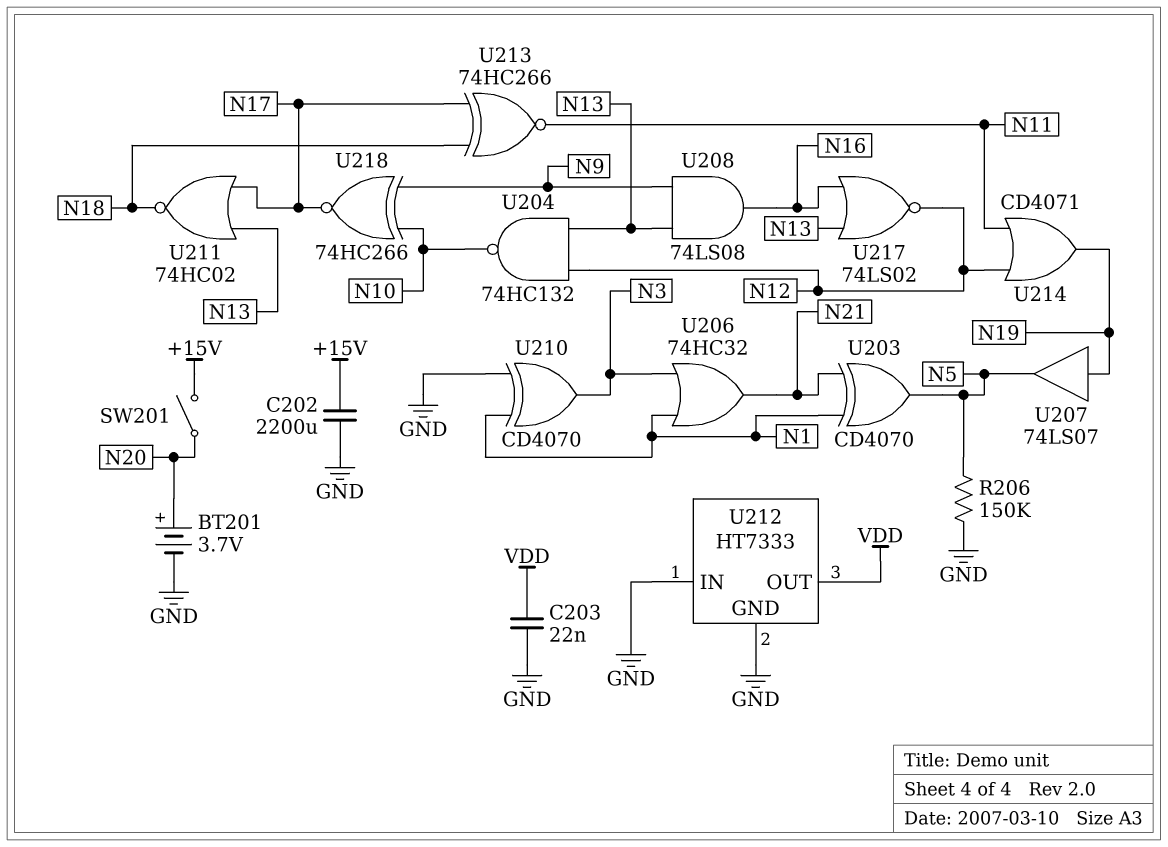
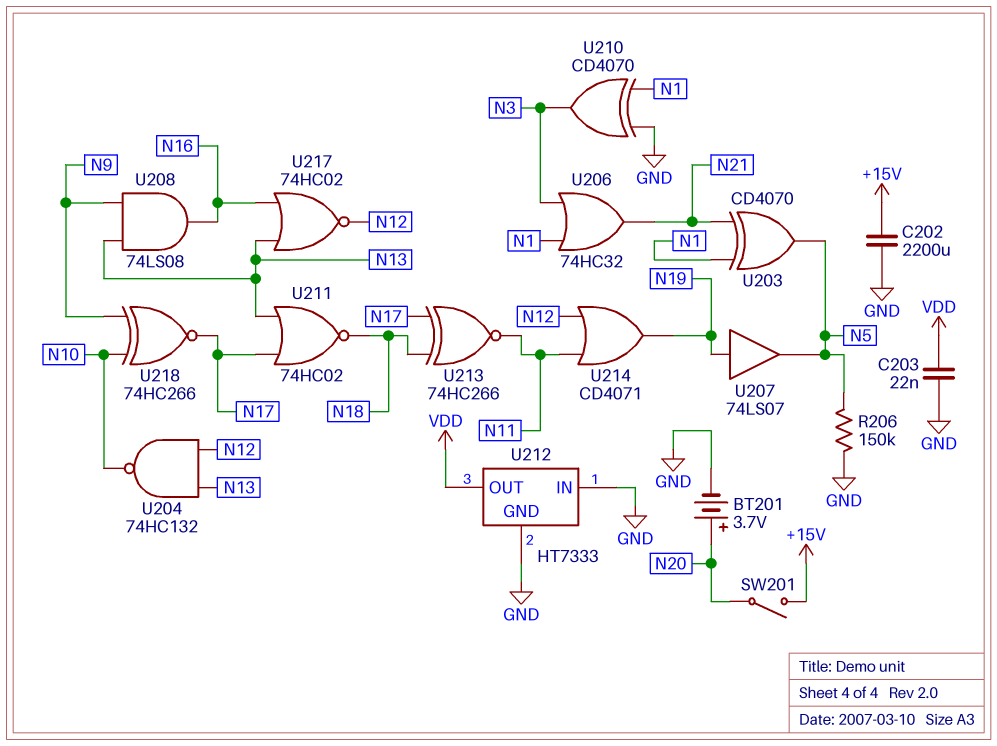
U217: NOR 74LS02 (in N13, in N16, out N12) -> NOR 74HC02 (in N13, in N16, out N12)

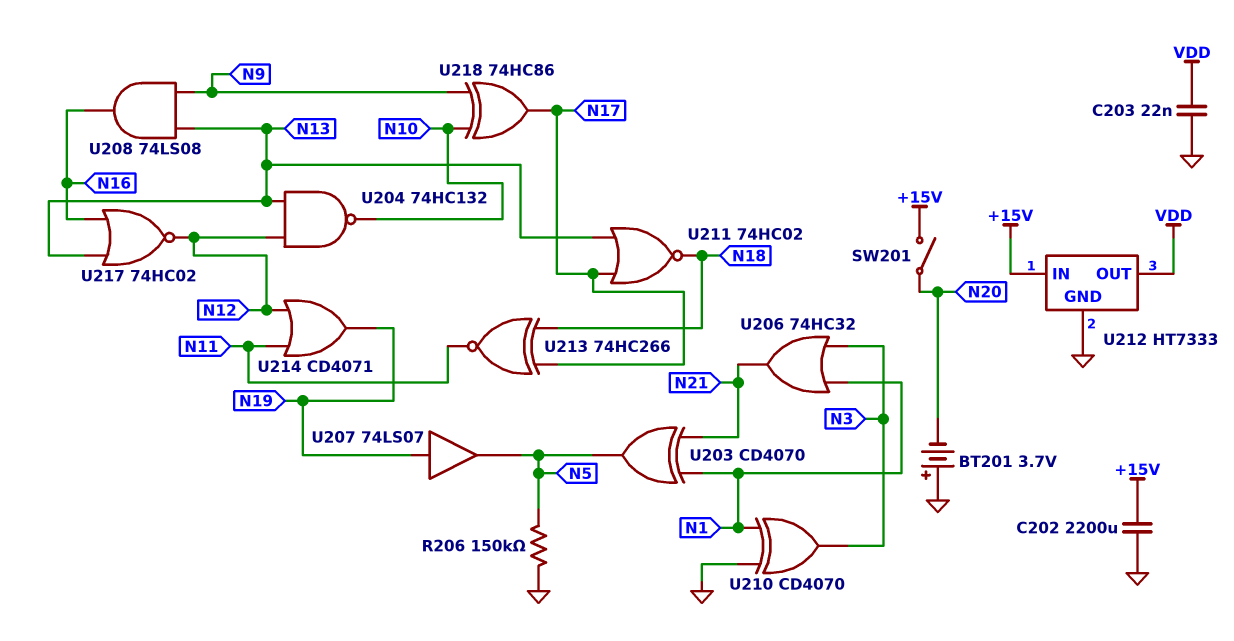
BT201: 3.7V (plus N20, minus GND) -> 3.7V (plus GND, minus N20)
U212 pin IN: GND -> +15V
U218: XNOR 74HC266 (in N9, in N10, out N17) -> XOR 74HC86 (in N9, in N10, out N17)

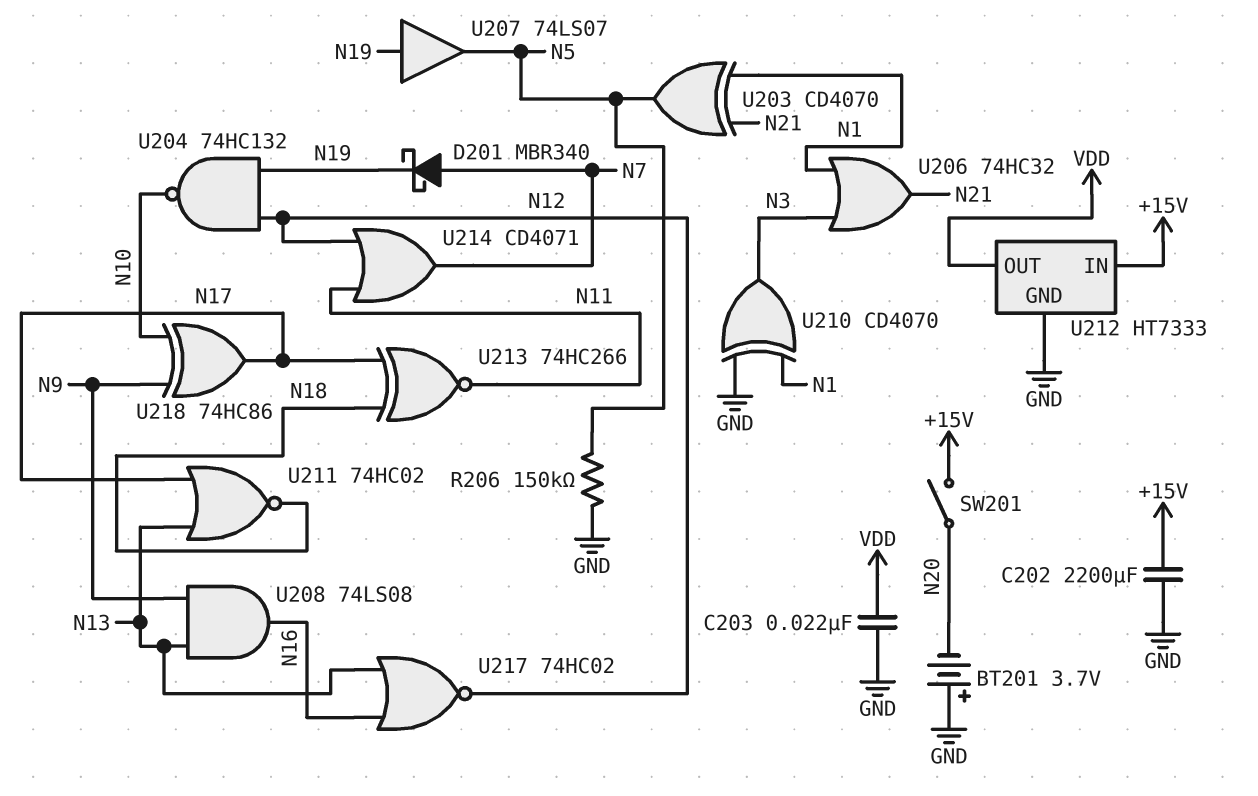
D201: none -> schottky MBR340 (A N7, K N19)
U204: NAND 74HC132 (in N12, in N13, out N10) -> NAND 74HC132 (in N12, in N19, out N10)
U214: OR CD4071 (in N11, in N12, out N19) -> OR CD4071 (in N11, in N12, out N7)

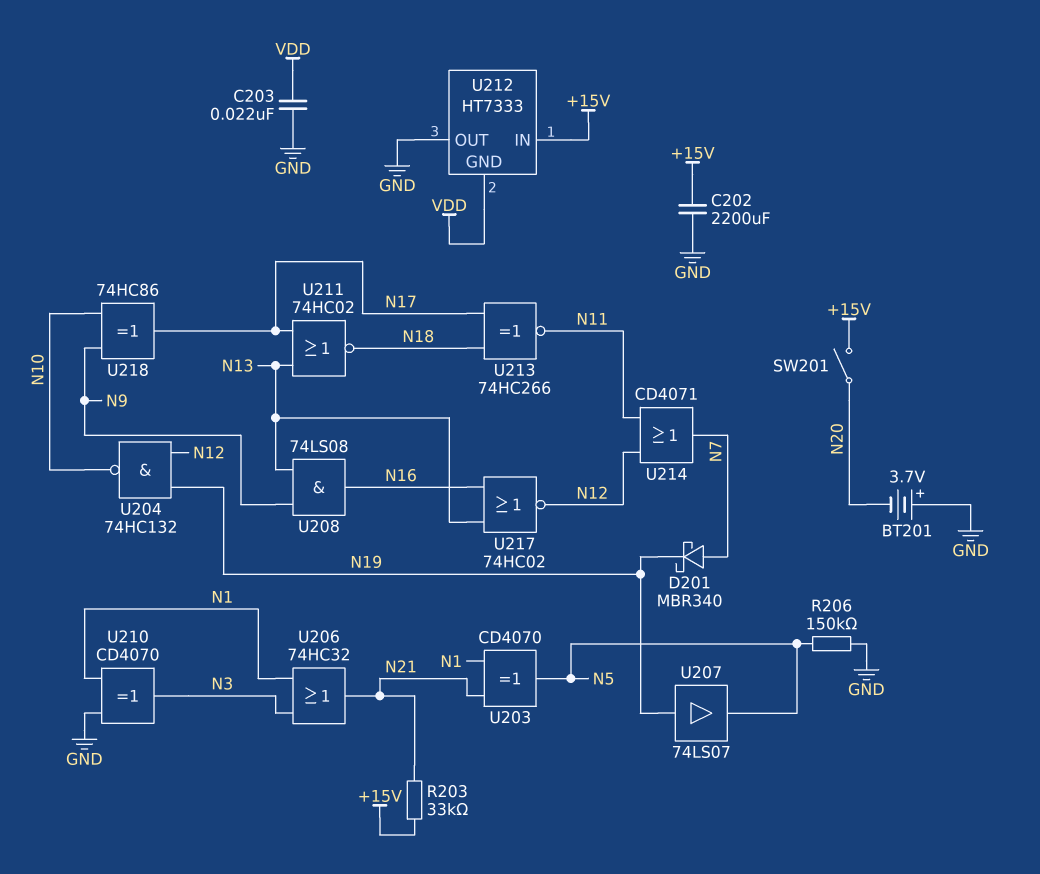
R203: none -> 33k (+15V, N21)
U212 pin GND: GND -> VDD
U212 pin OUT: VDD -> GND

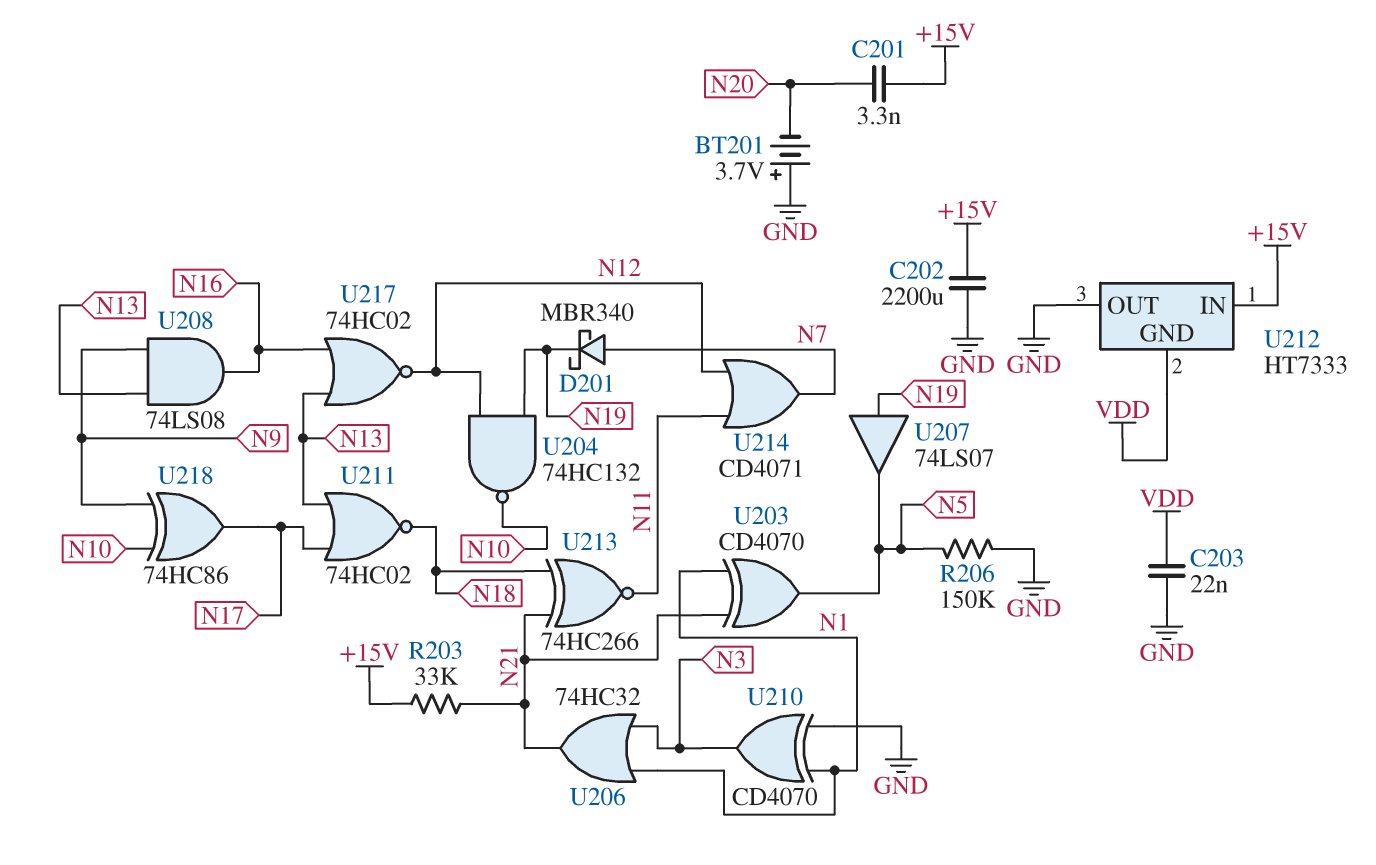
C201: none -> 3.3nF (+15V, N20)
SW201: switch (+15V, N20) -> none
U213: XNOR 74HC266 (in N17, in N18, out N11) -> XNOR 74HC266 (in N18, in N21, out N11)

